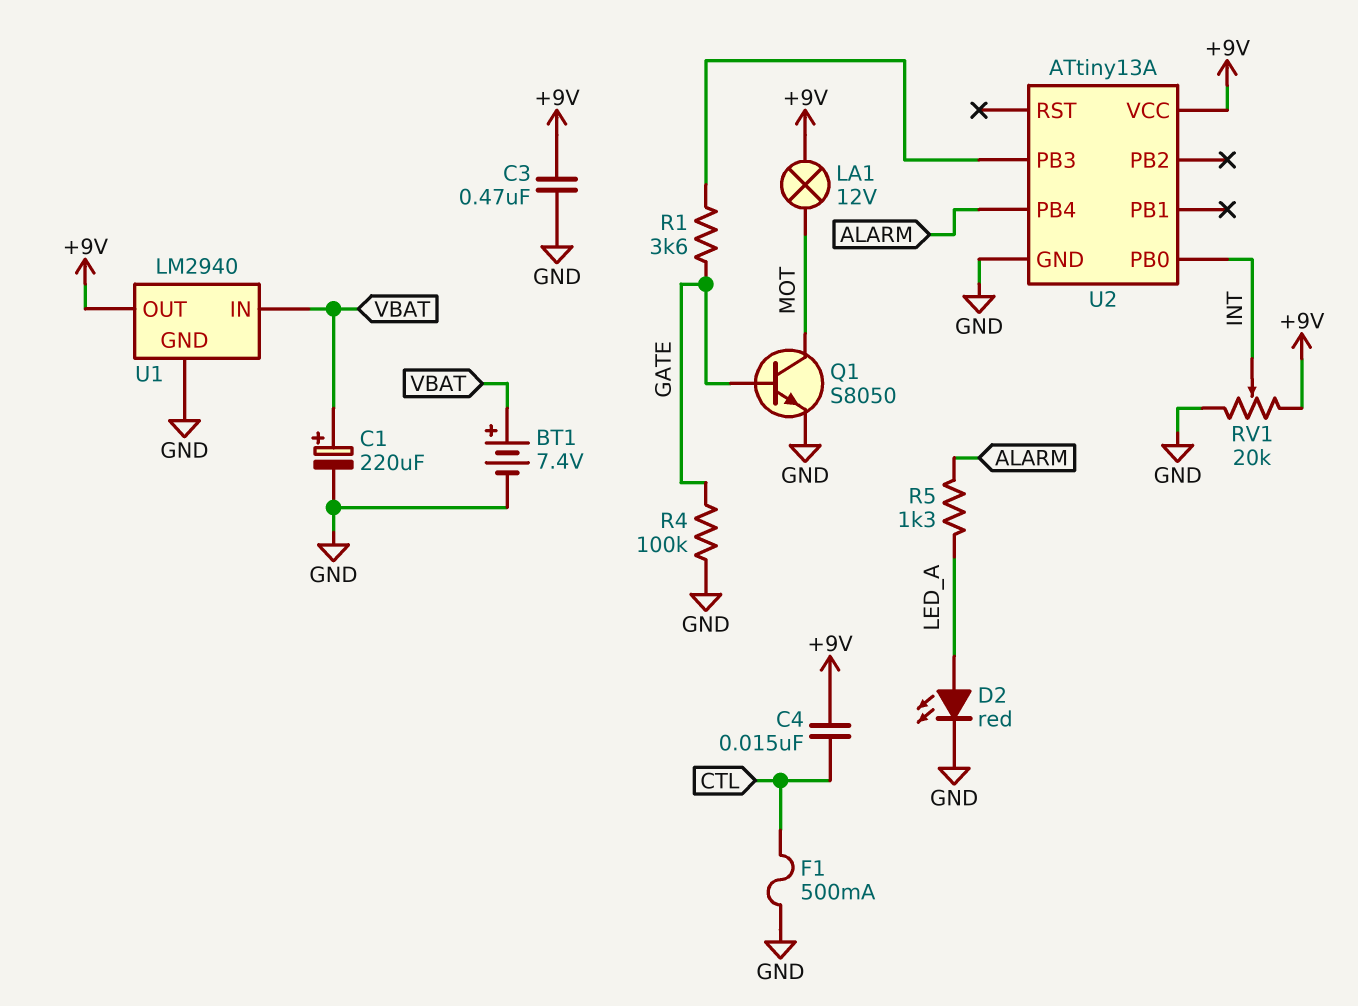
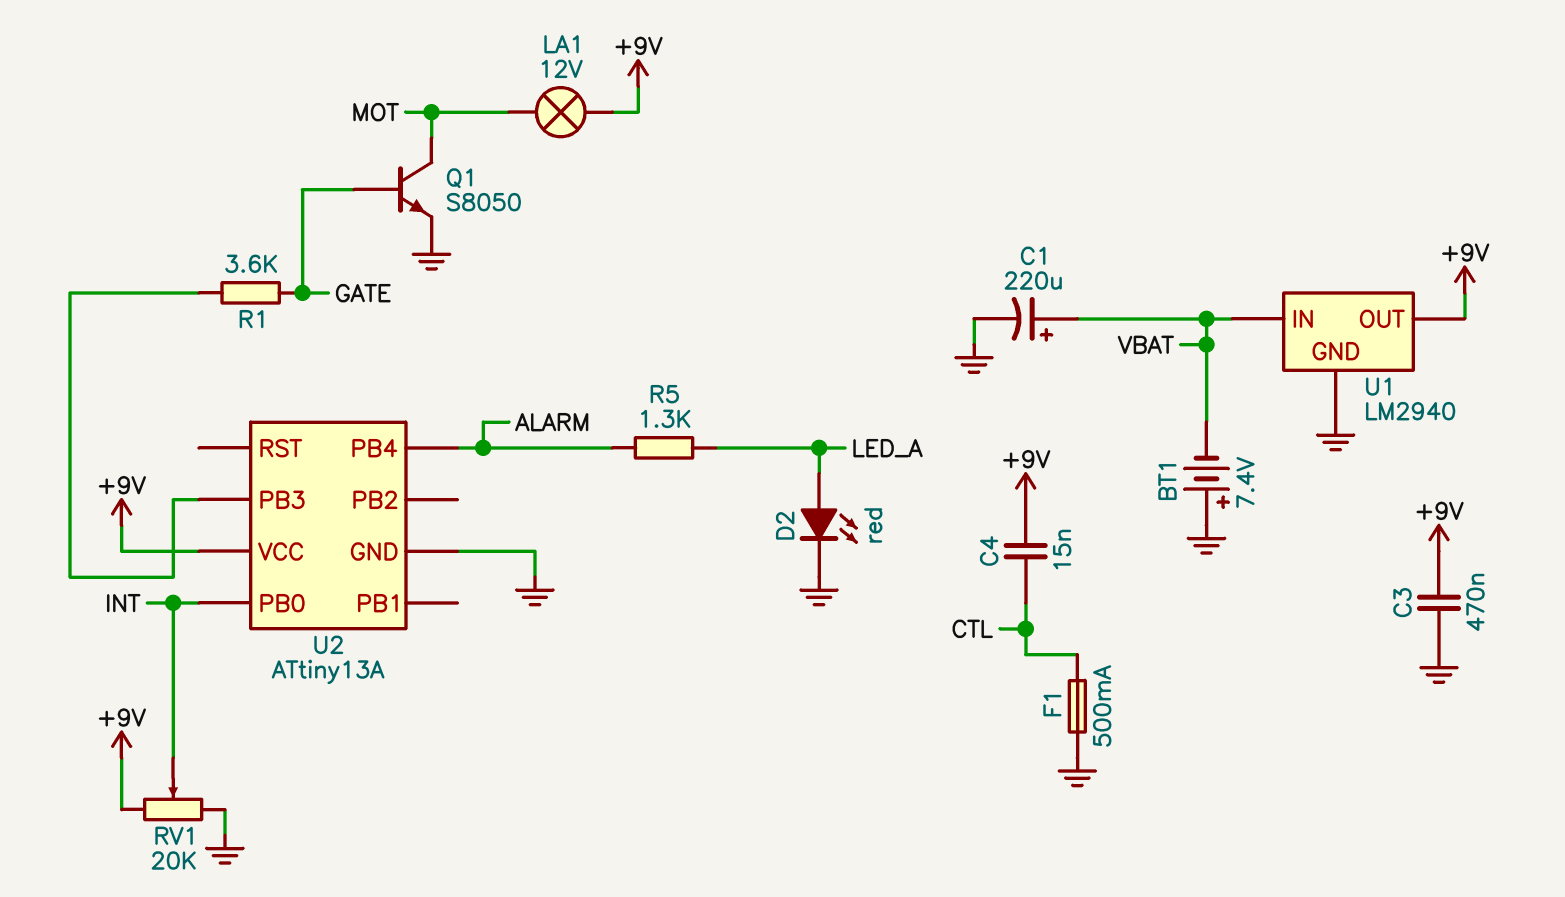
BT1: 7.4V (plus VBAT, minus GND) -> 7.4V (plus GND, minus VBAT)
R4: 100k (GATE, GND) -> none

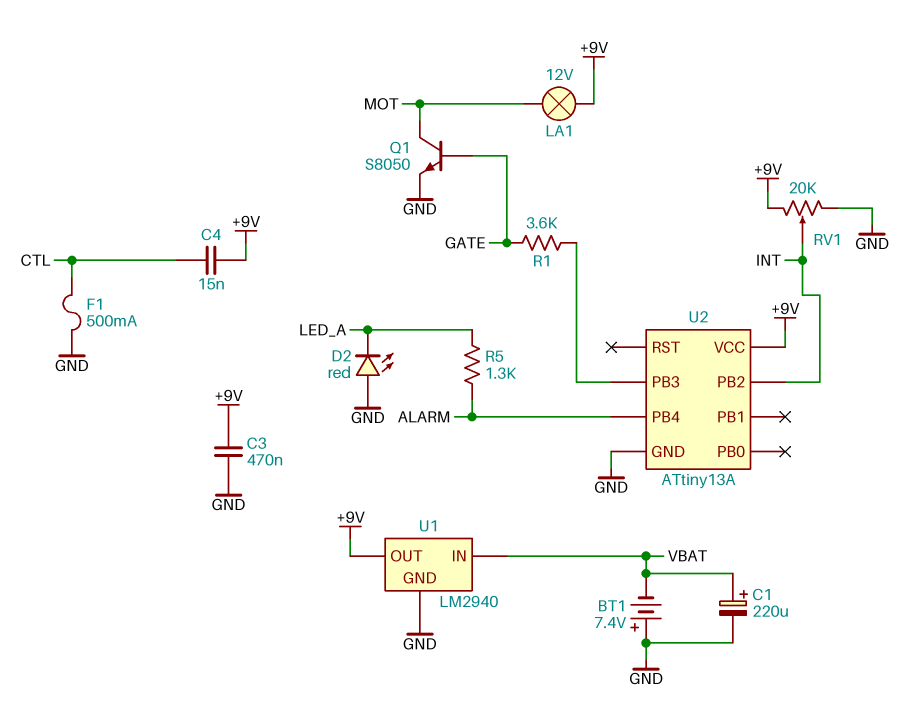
D2: LED red (A LED_A, K GND) -> LED red (A GND, K LED_A)
U2 pin PB0: INT -> none
U2 pin PB2: none -> INT

